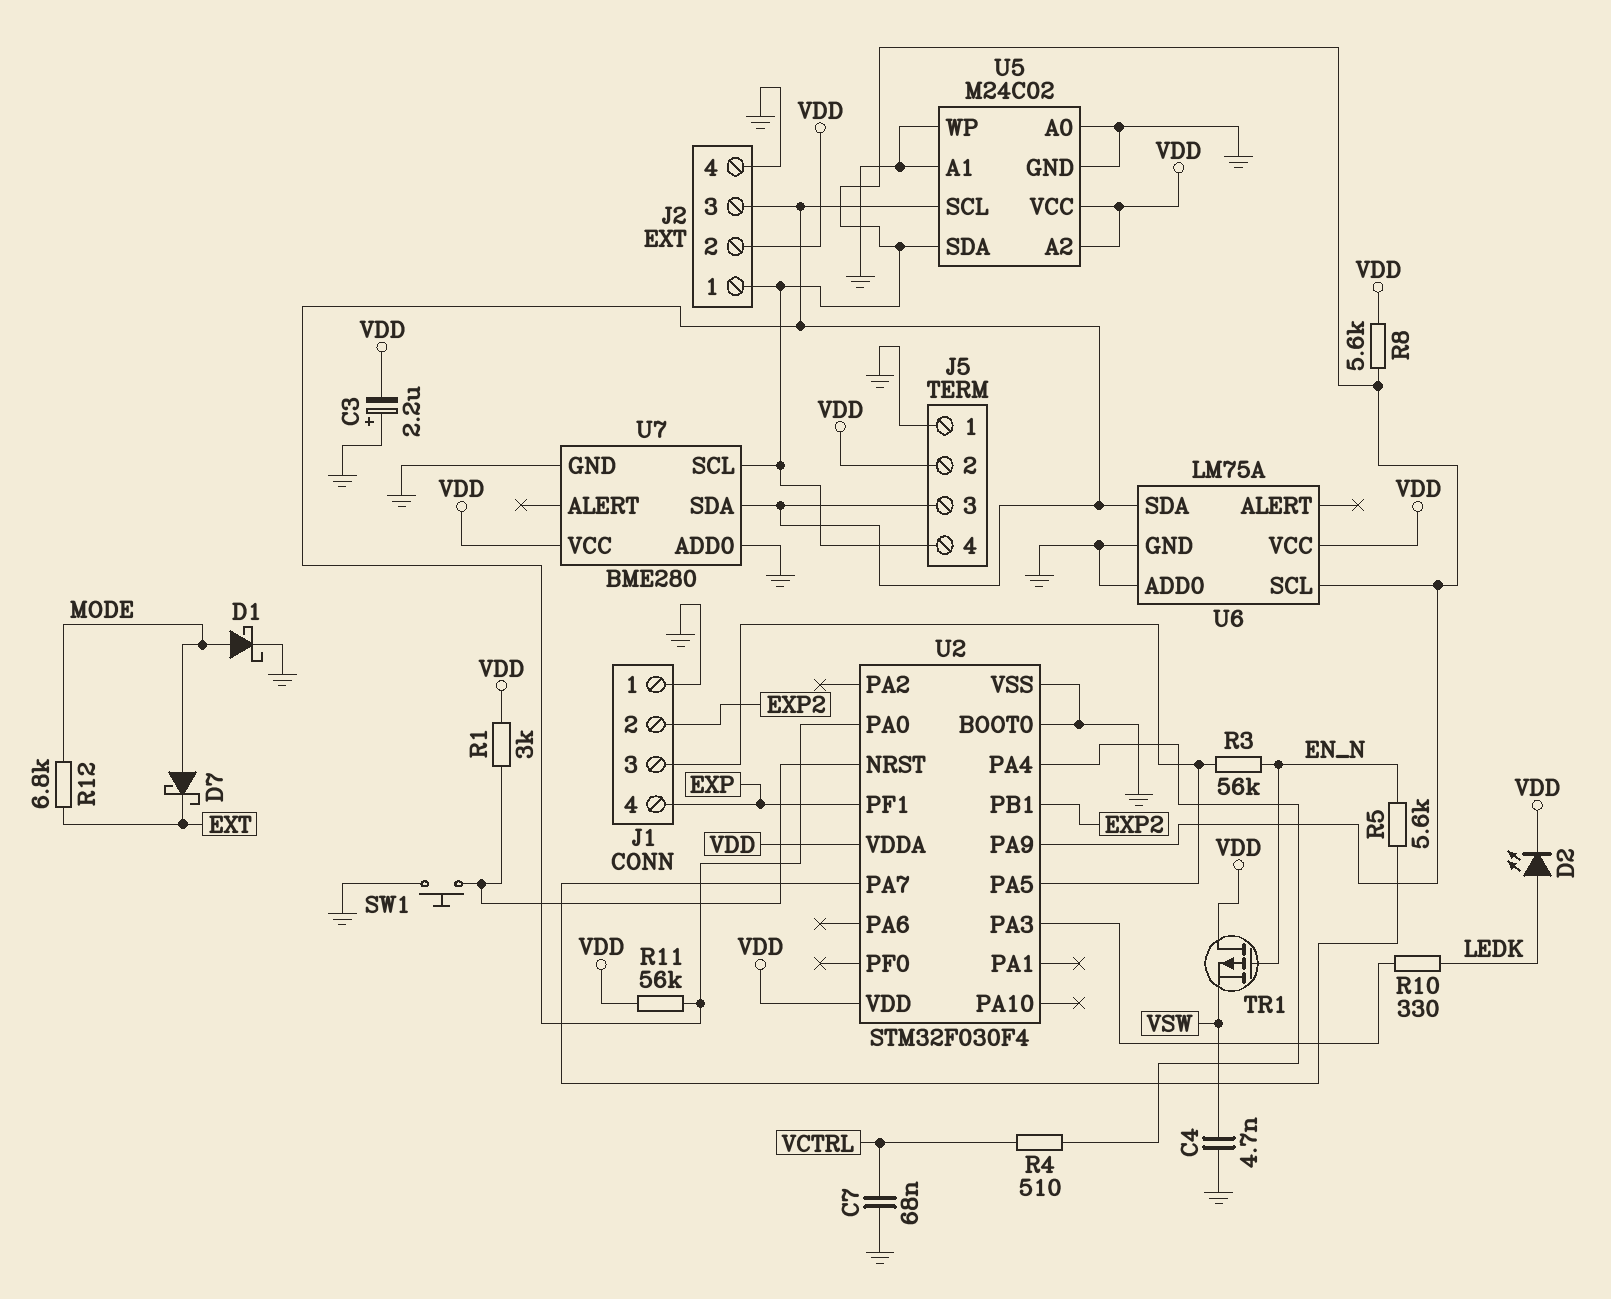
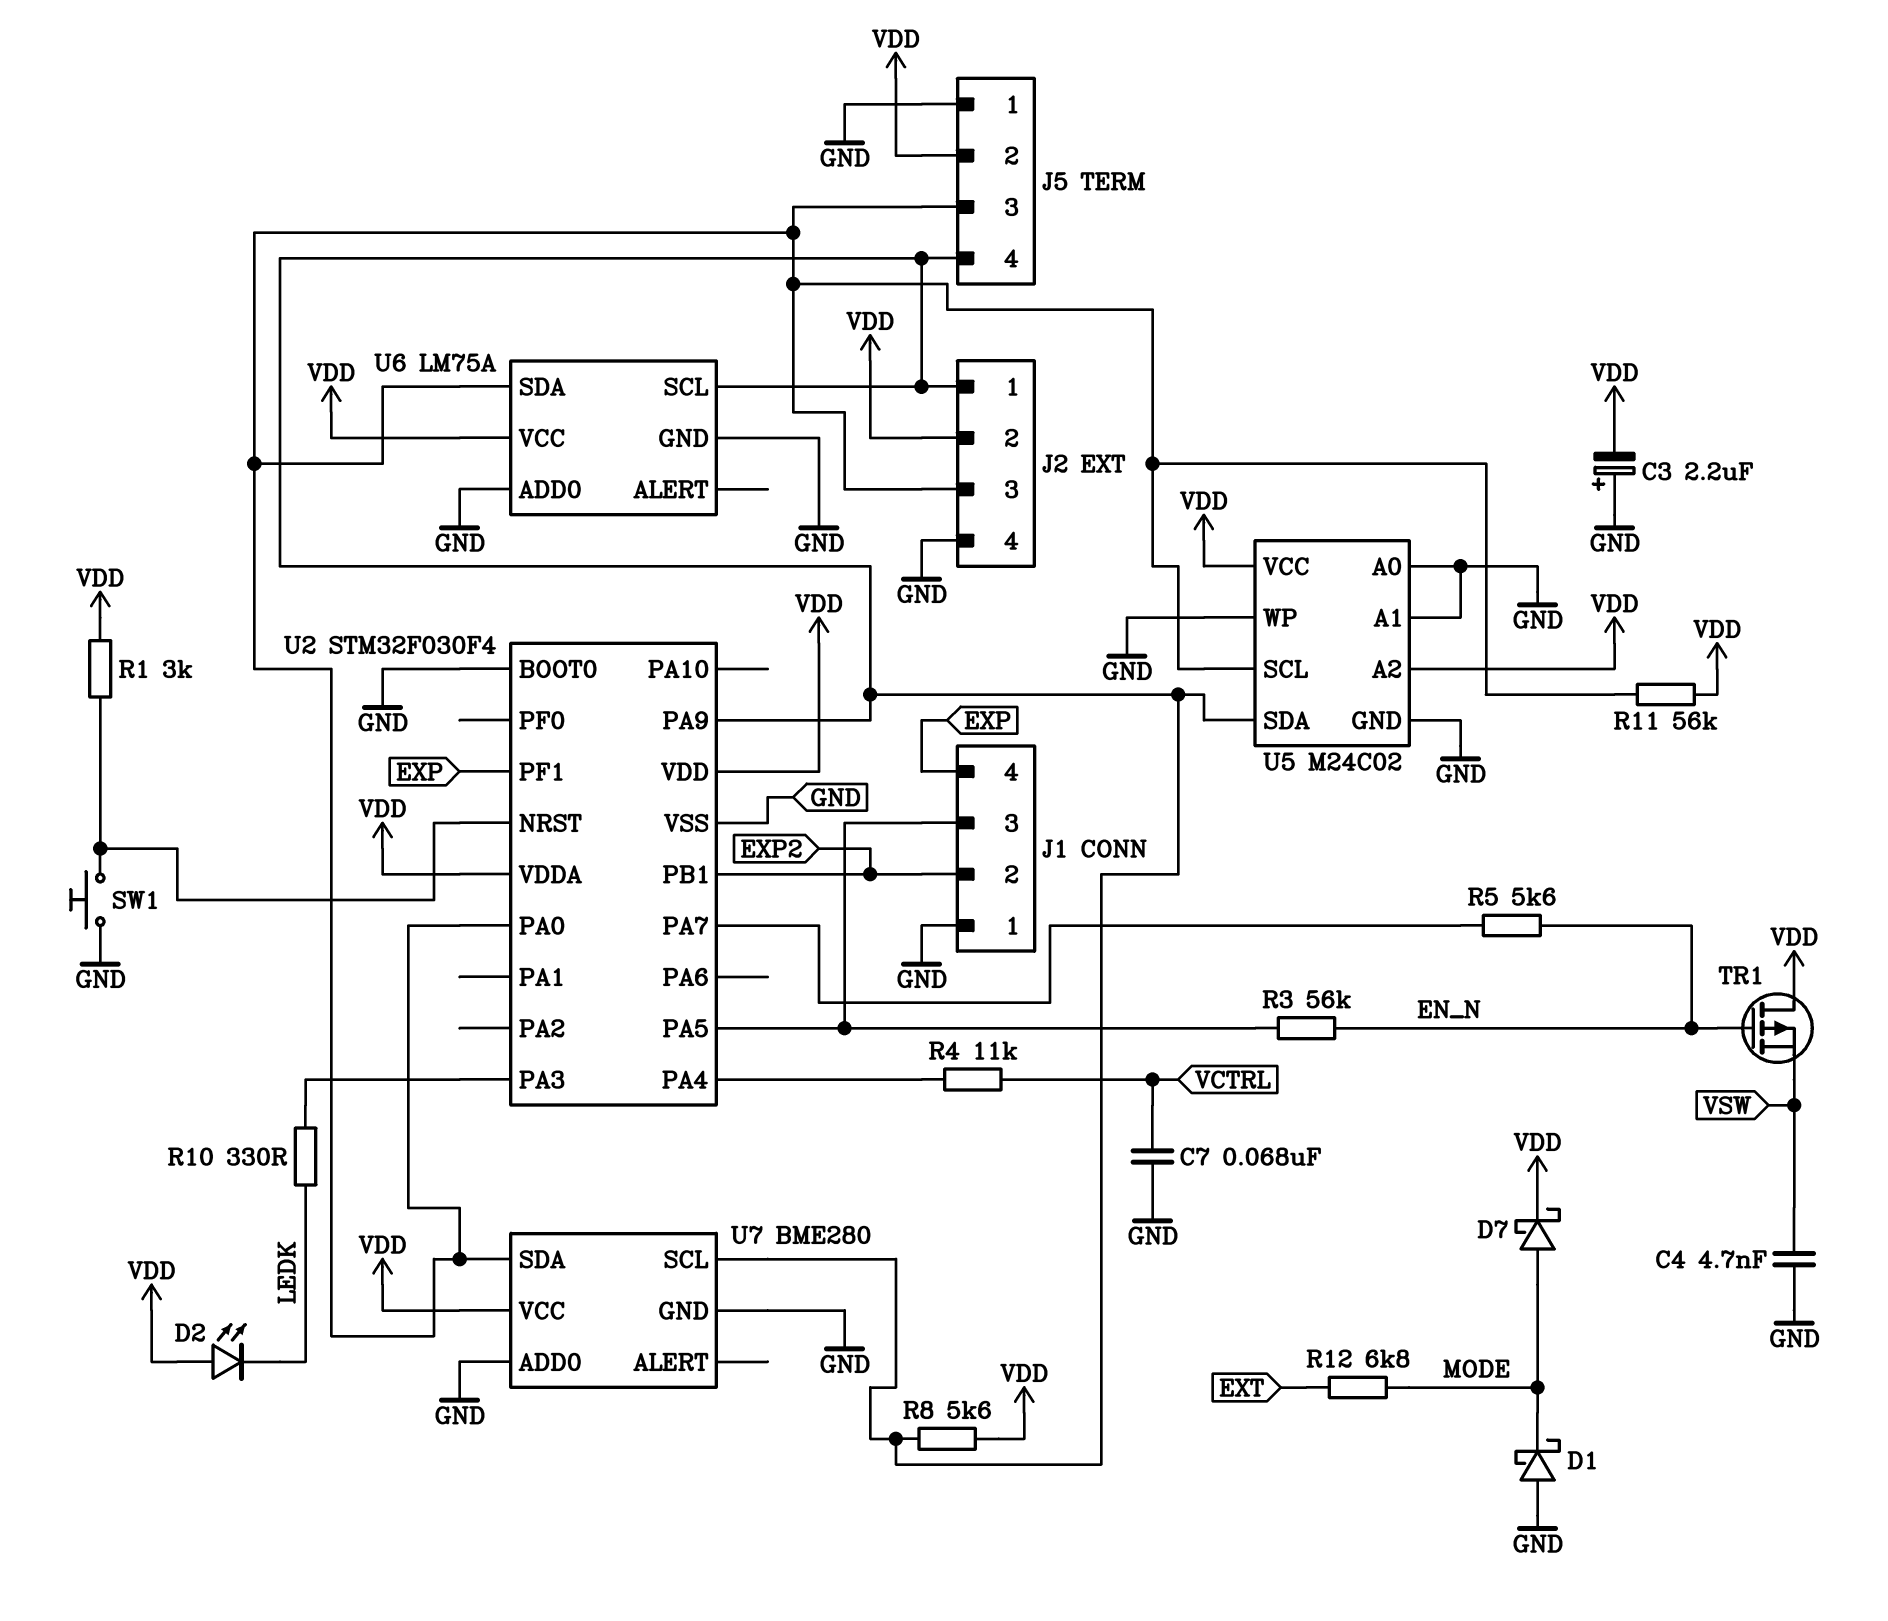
D1: schottky (A MODE, K GND) -> schottky (A GND, K MODE)
D2: LED (A LEDK, K VDD) -> LED (A VDD, K LEDK)
D7: schottky (A MODE, K EXT) -> schottky (A MODE, K VDD)
R4: 510 (U2/PA4, VCTRL) -> 11k (U2/PA4, VCTRL)

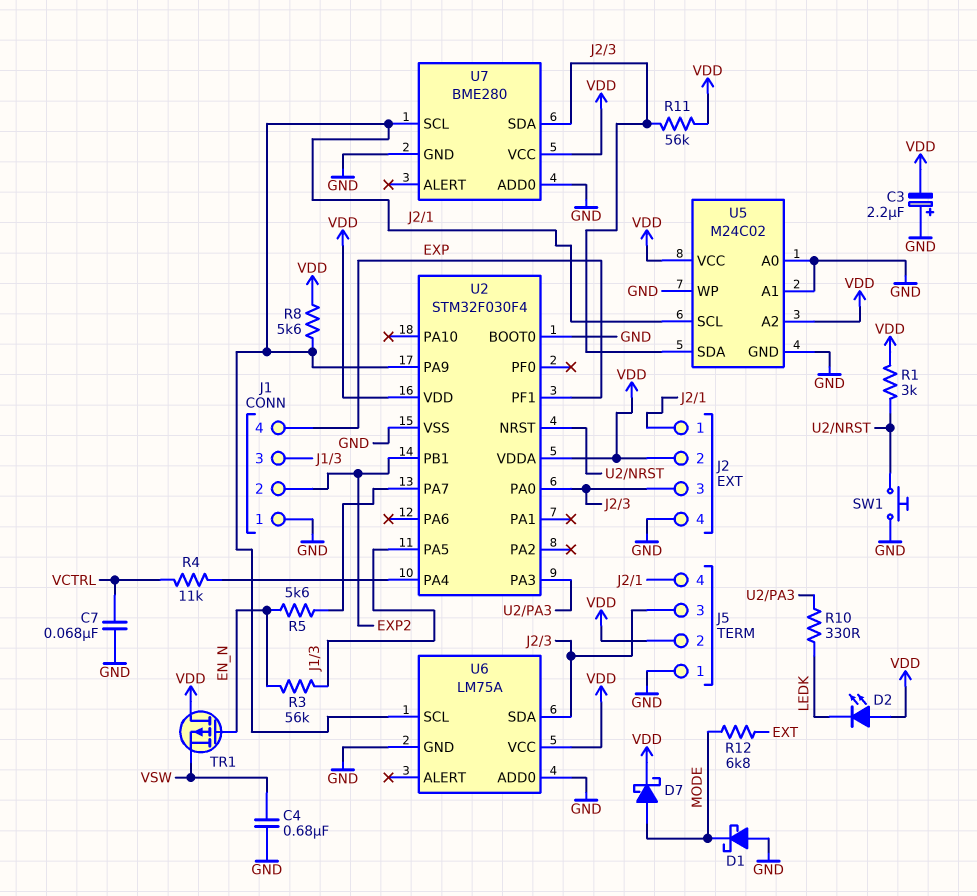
C4: 4.7nF (GND, VSW) -> 680nF (GND, VSW)
U5 pin SCL: J2/3 -> J2/1
U5 pin SDA: J2/1 -> J2/3

